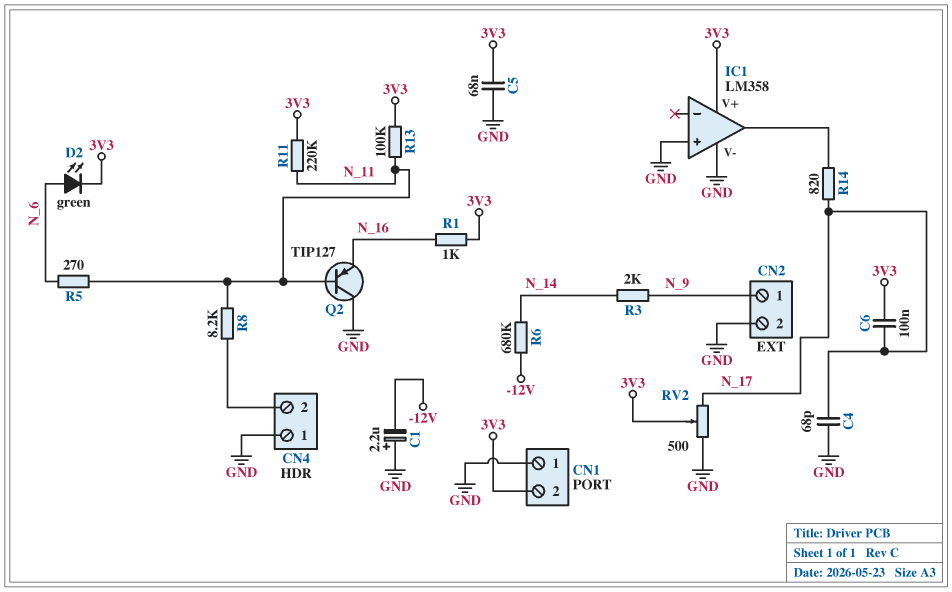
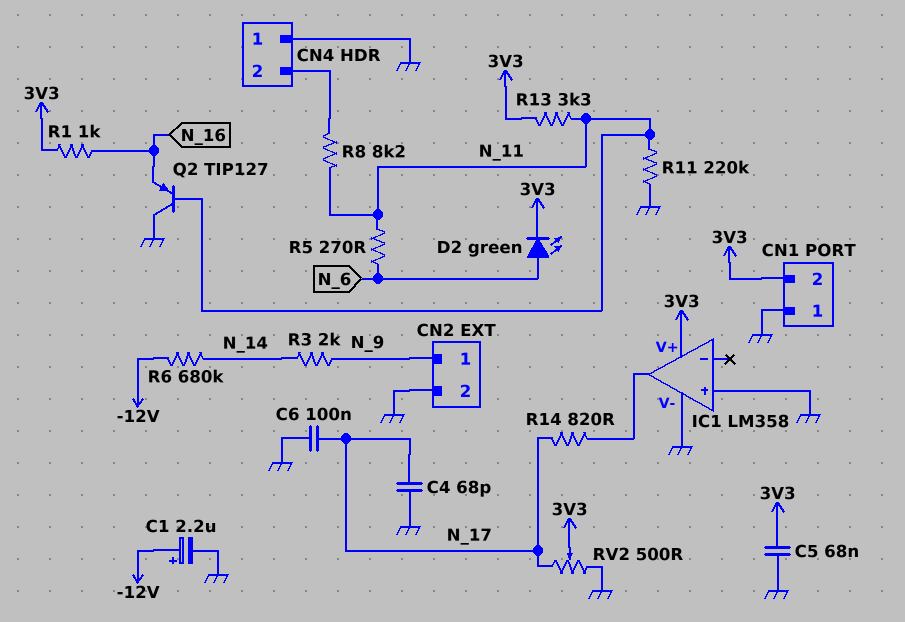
C1: 2.2uF (plus GND, minus -12V) -> 2.2uF (plus -12V, minus GND)
C6: 100nF (3V3, N_17) -> 100nF (GND, N_17)
R11: 220k (3V3, N_11) -> 220k (GND, N_11)
R13: 100k (3V3, N_11) -> 3.3k (3V3, N_11)

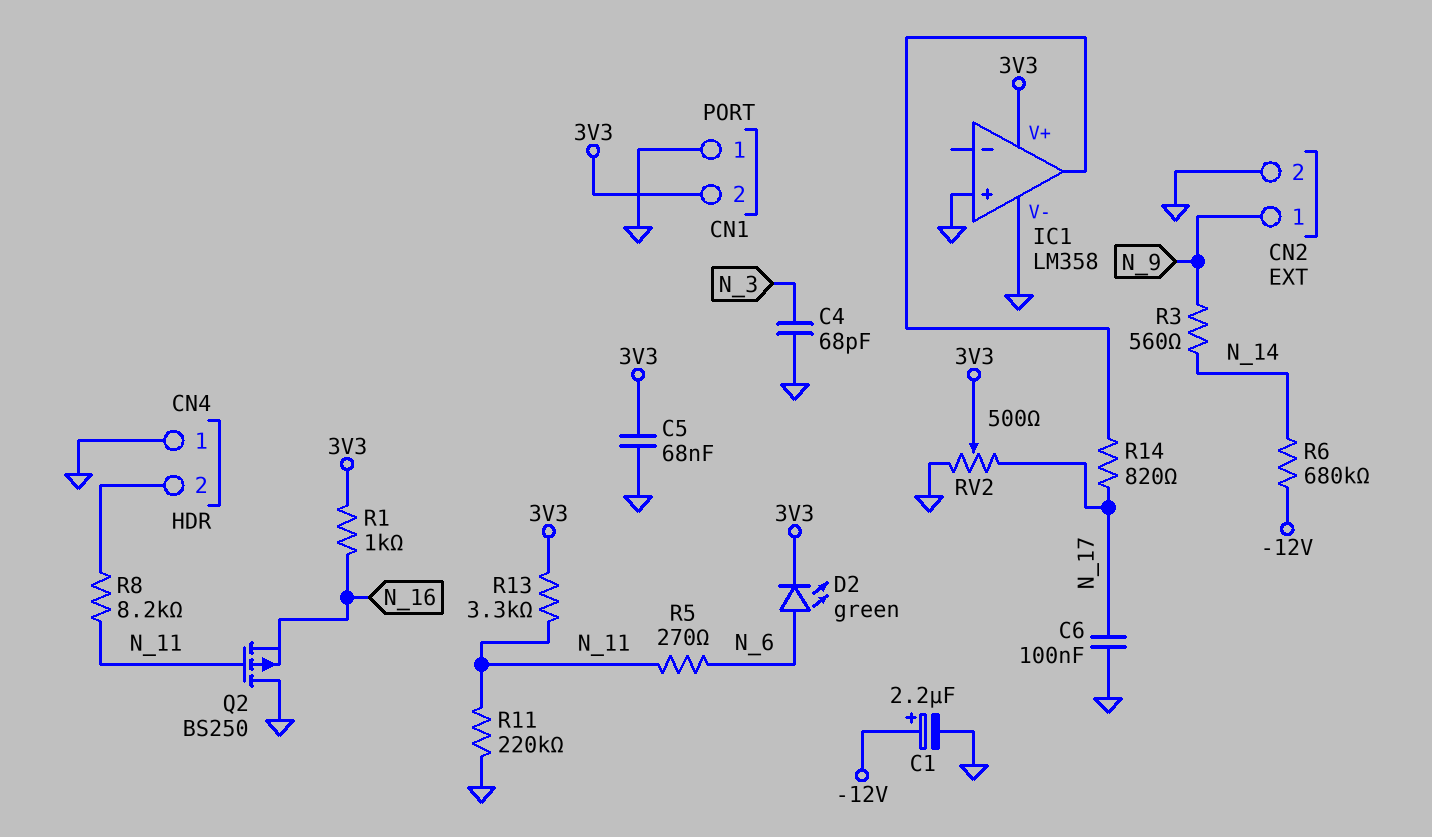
C4: 68pF (GND, N_17) -> 68pF (GND, N_3)
Q2: PNP TIP127 (B N_11, C GND, E N_16) -> PMOS BS250 (G N_11, D GND, S N_16)
R3: 2k (N_9, N_14) -> 560 (N_9, N_14)

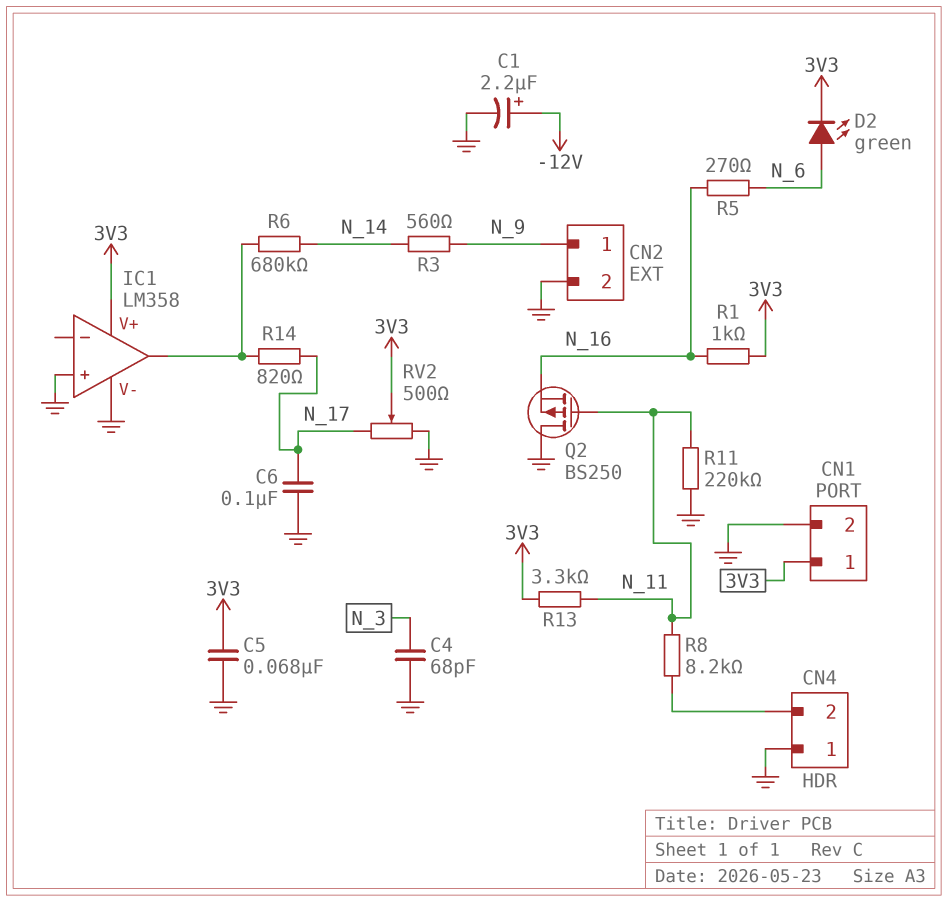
CN1 pin 1: GND -> 3V3
CN1 pin 2: 3V3 -> GND
R5: 270 (N_6, N_11) -> 270 (N_6, N_16)
R6: 680k (-12V, N_14) -> 680k (IC1/out, N_14)

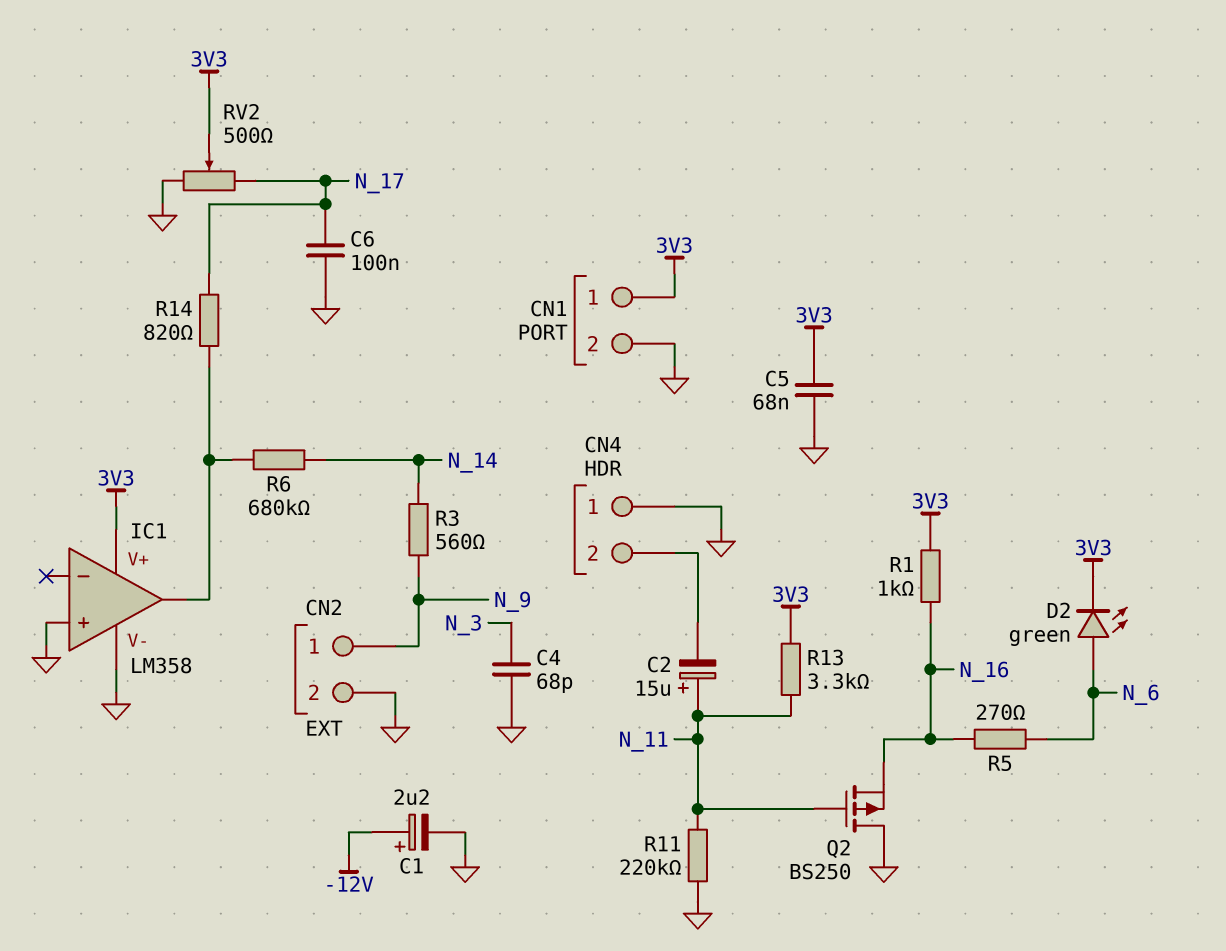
C2: none -> 15uF (plus N_11, minus CN4/2)
R8: 8.2k (CN4/2, N_11) -> none

